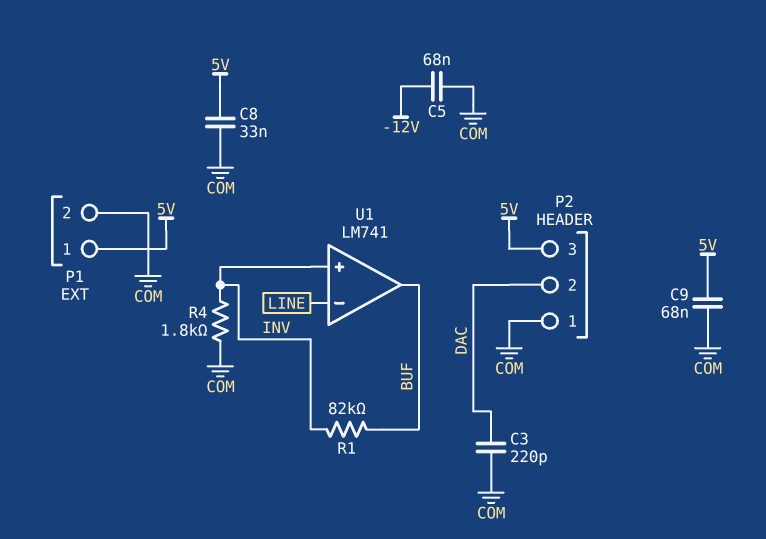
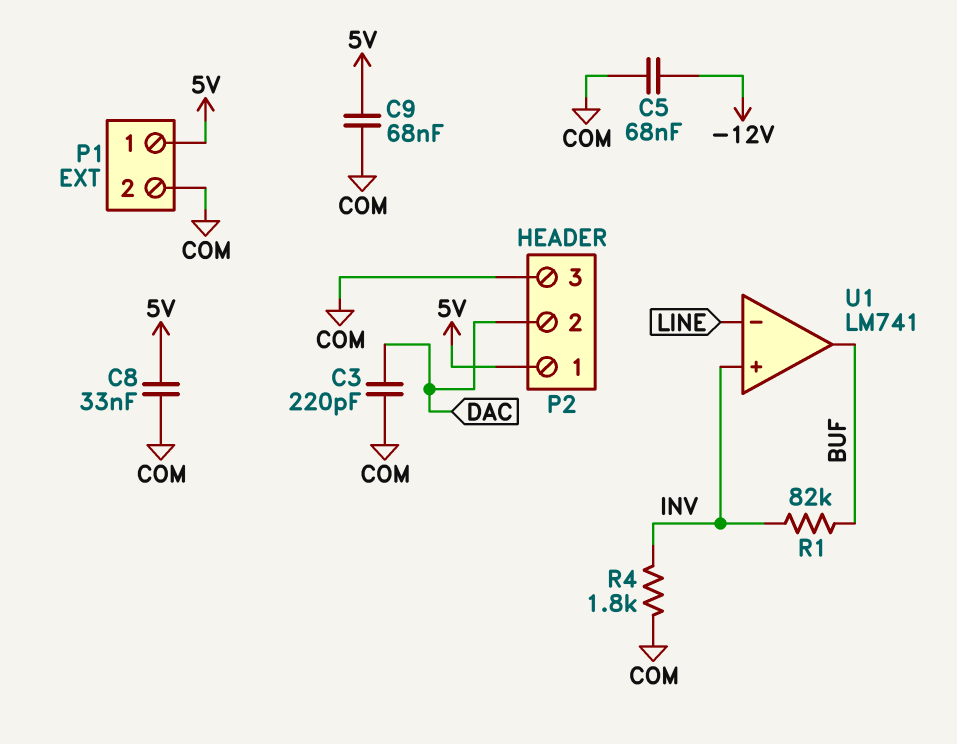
P2 pin 1: COM -> 5V
P2 pin 3: 5V -> COM

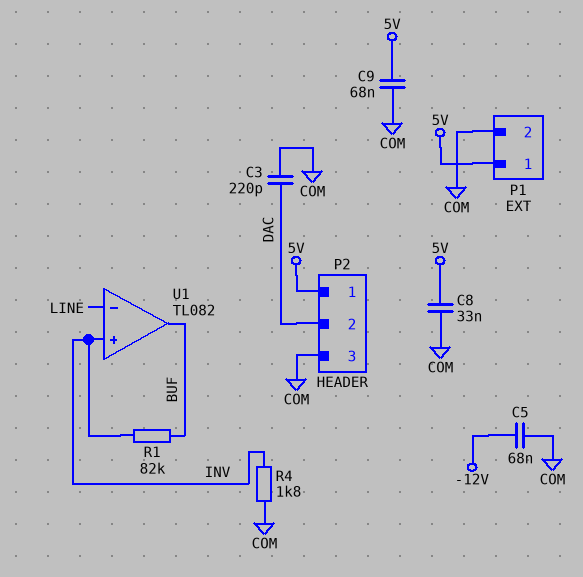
U1: LM741 -> TL082

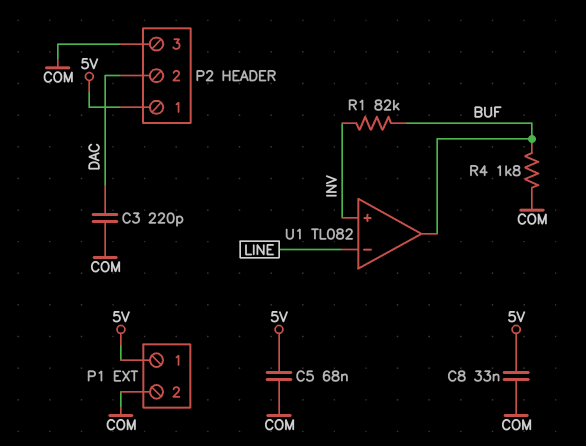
C5: 68nF (-12V, COM) -> 68nF (5V, COM)
C9: 68nF (5V, COM) -> none
R4: 1.8k (COM, INV) -> 1.8k (BUF, COM)

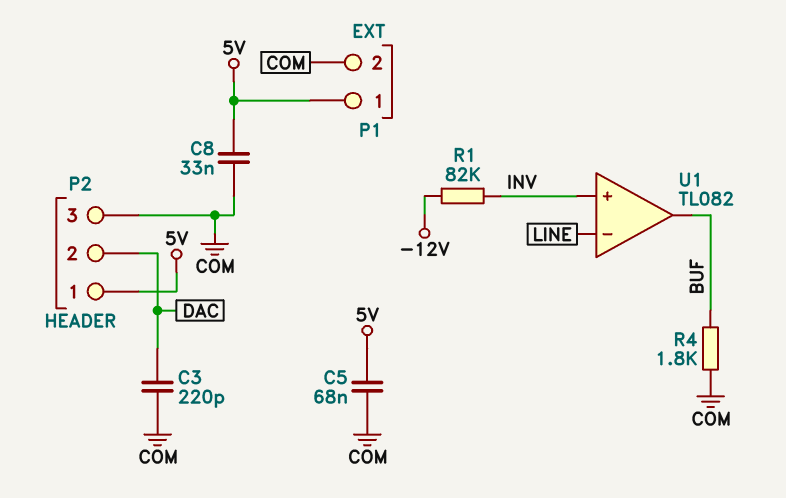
R1: 82k (BUF, INV) -> 82k (-12V, INV)

